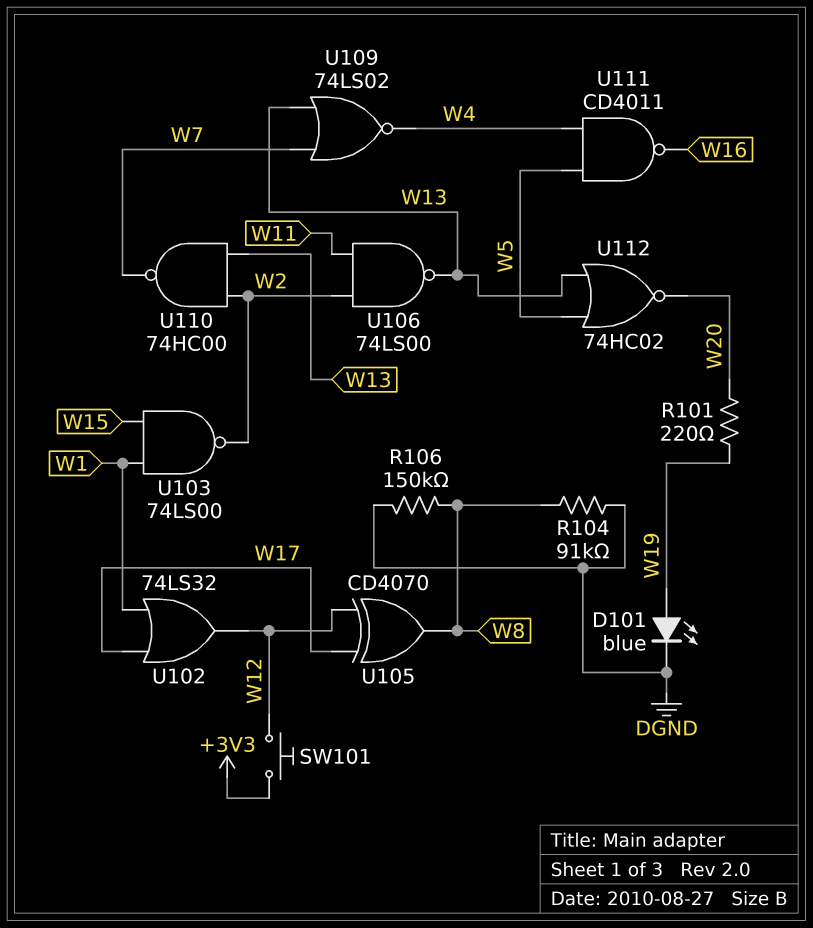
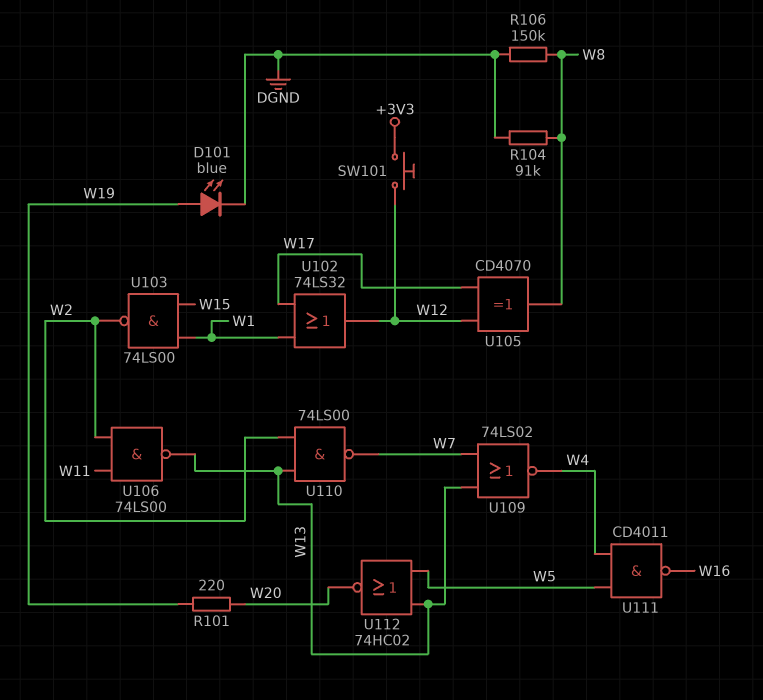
U110: NAND 74HC00 (in W2, in W13, out W7) -> NAND 74LS00 (in W2, in W13, out W7)

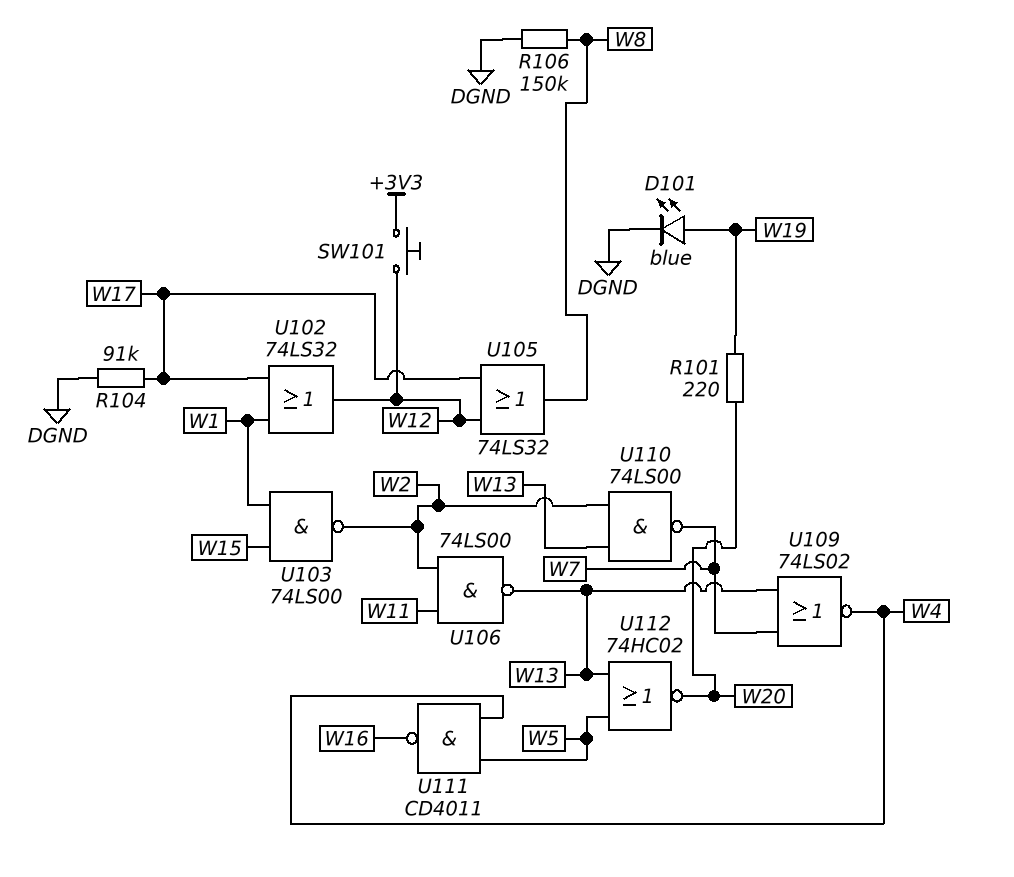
R104: 91k (DGND, W8) -> 91k (DGND, W17)
U105: XOR CD4070 (in W12, in W17, out W8) -> OR 74LS32 (in W12, in W17, out W8)

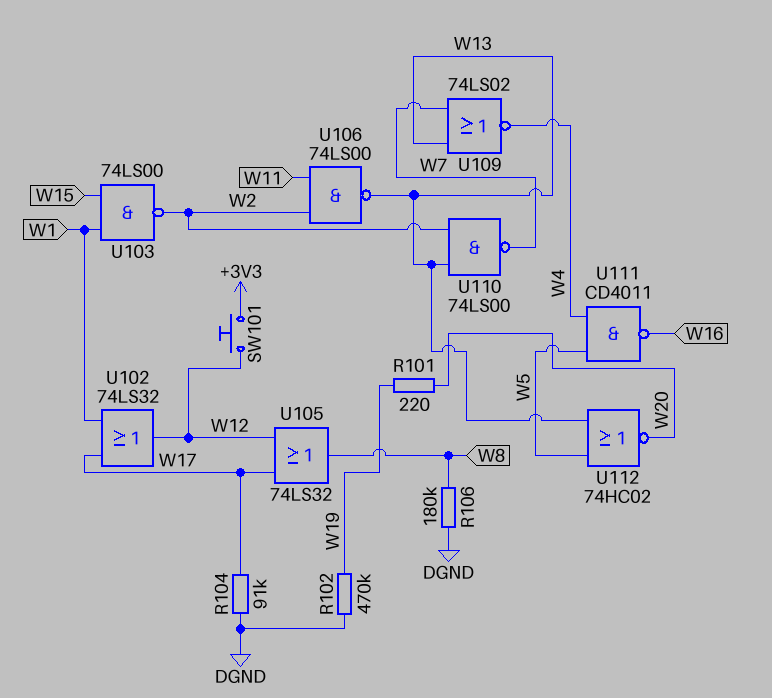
D101: LED blue (A W19, K DGND) -> none
R102: none -> 470k (DGND, W19)
R106: 150k (DGND, W8) -> 180k (DGND, W8)

